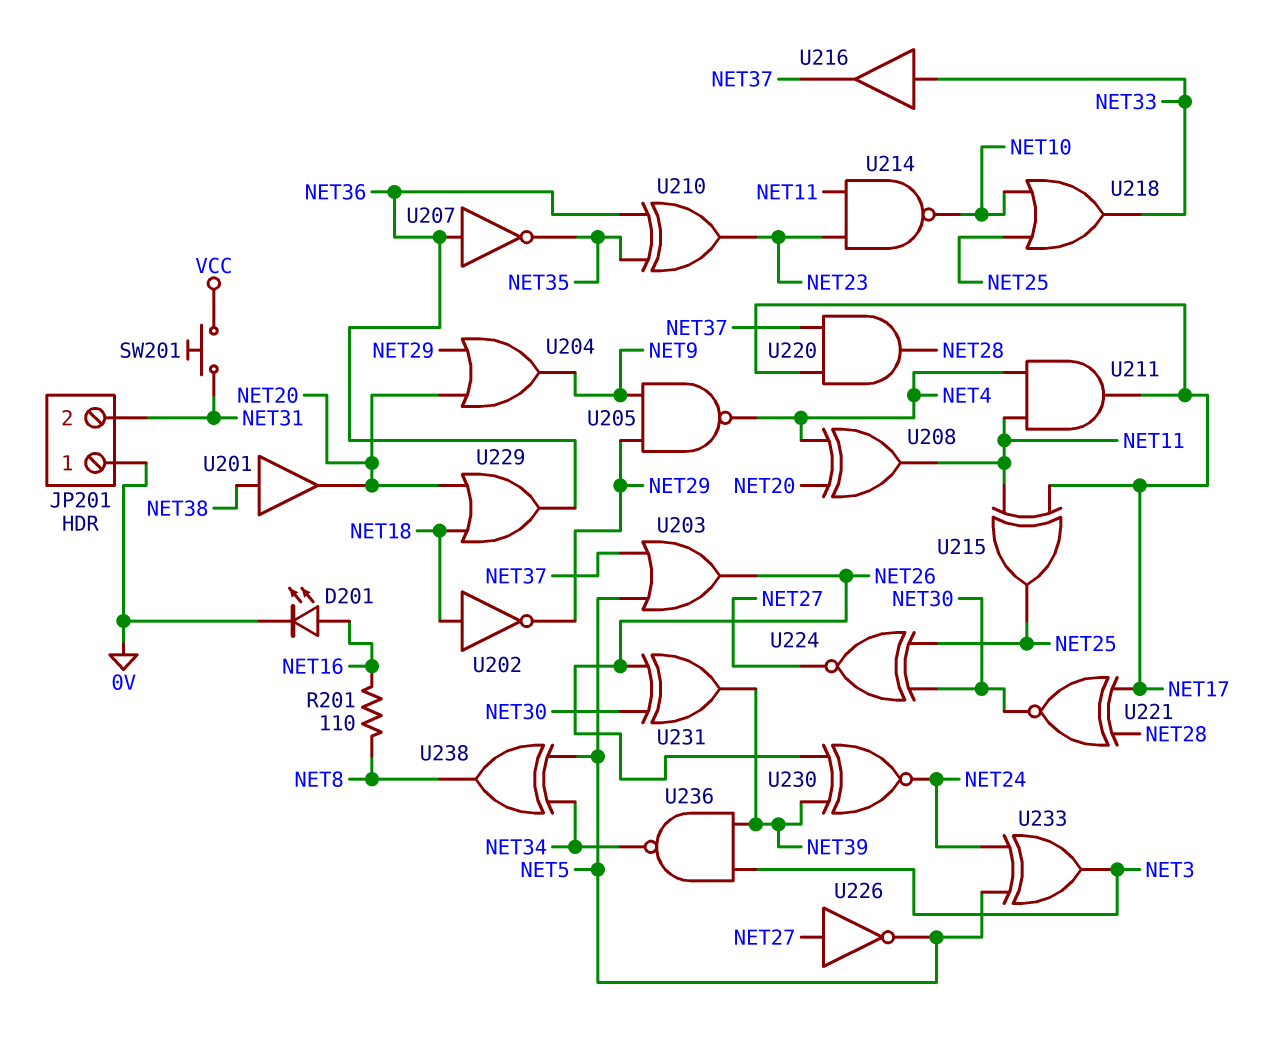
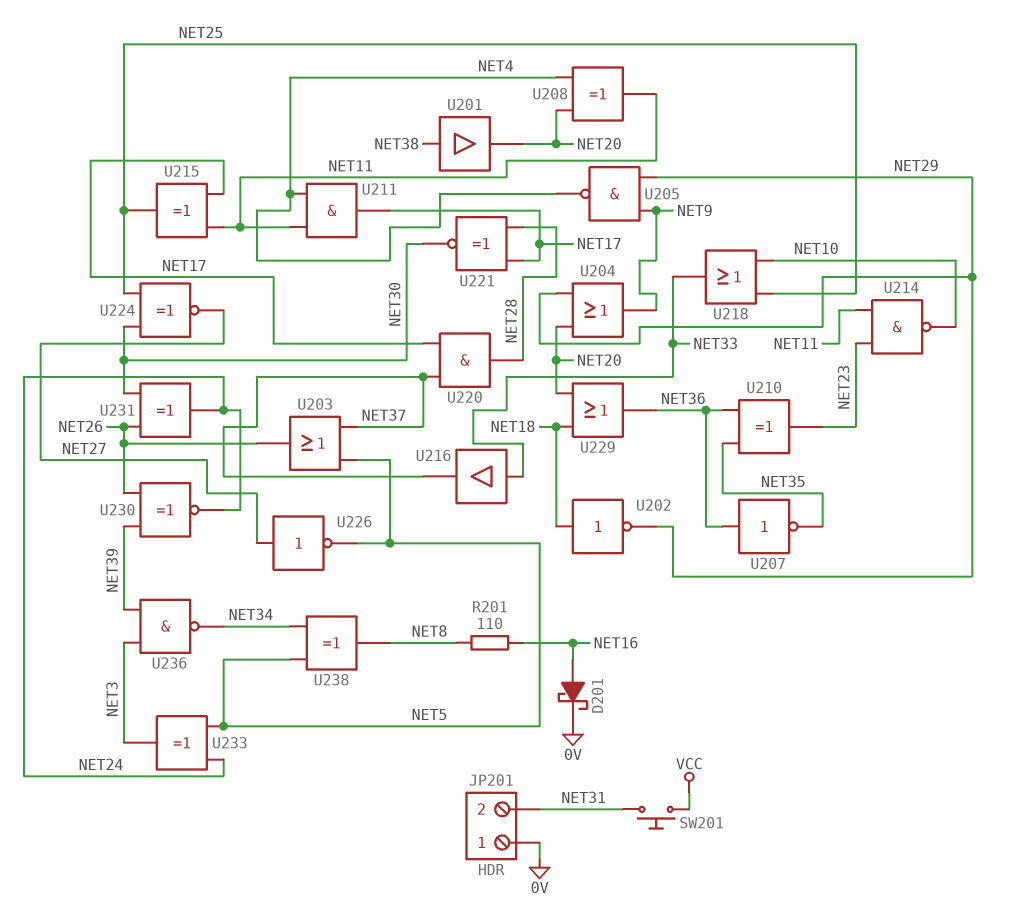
D201: LED (A NET16, K 0V) -> schottky (A NET16, K 0V)
U231: XOR (in NET26, in NET30, out NET39) -> XOR (in NET26, in NET30, out NET24)

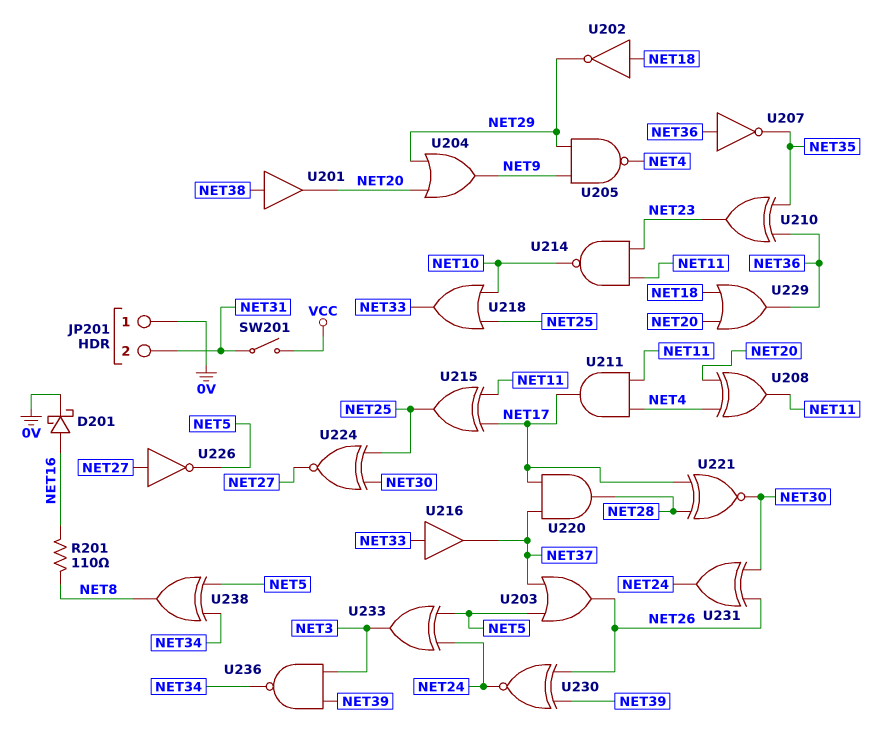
SW201: button (NET31, VCC) -> switch (NET31, VCC)

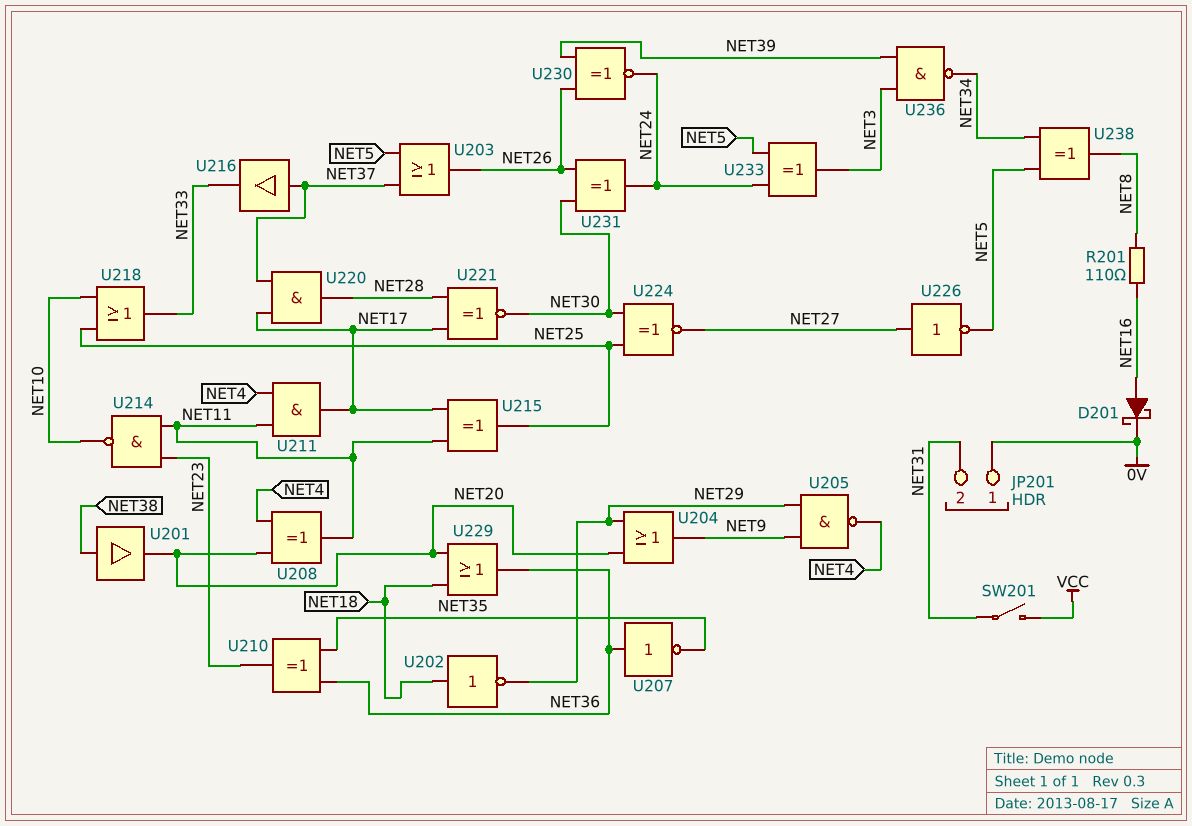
U216: buffer (in NET33, out NET37) -> buffer (in NET37, out NET33)

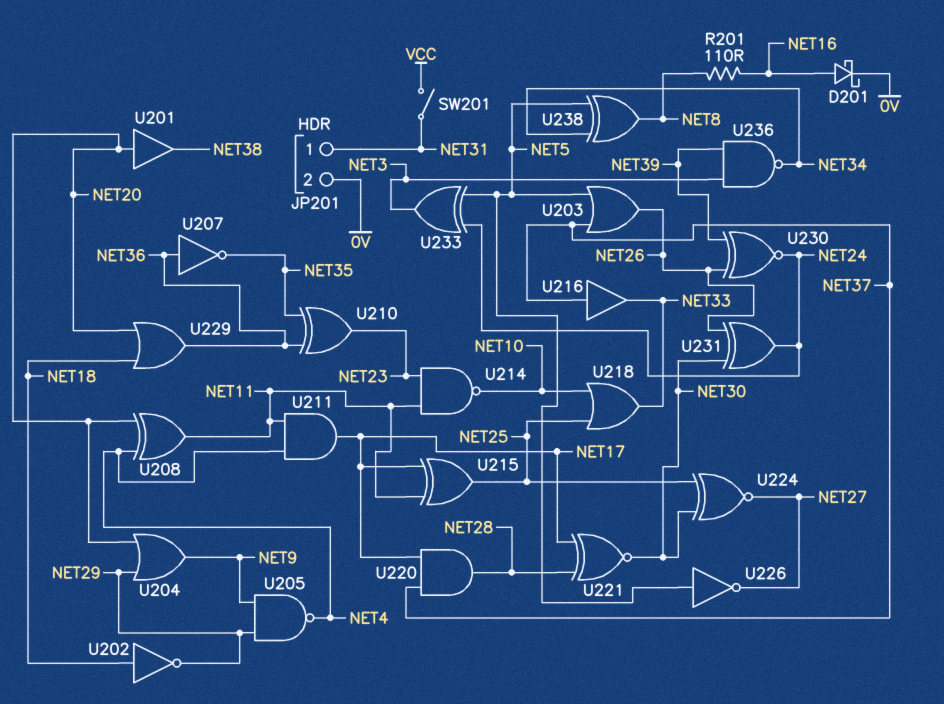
JP201 pin 1: 0V -> NET31
JP201 pin 2: NET31 -> 0V
U201: buffer (in NET38, out NET20) -> buffer (in NET20, out NET38)
U226: NOT (in NET27, out NET5) -> NOT (in NET5, out NET27)

